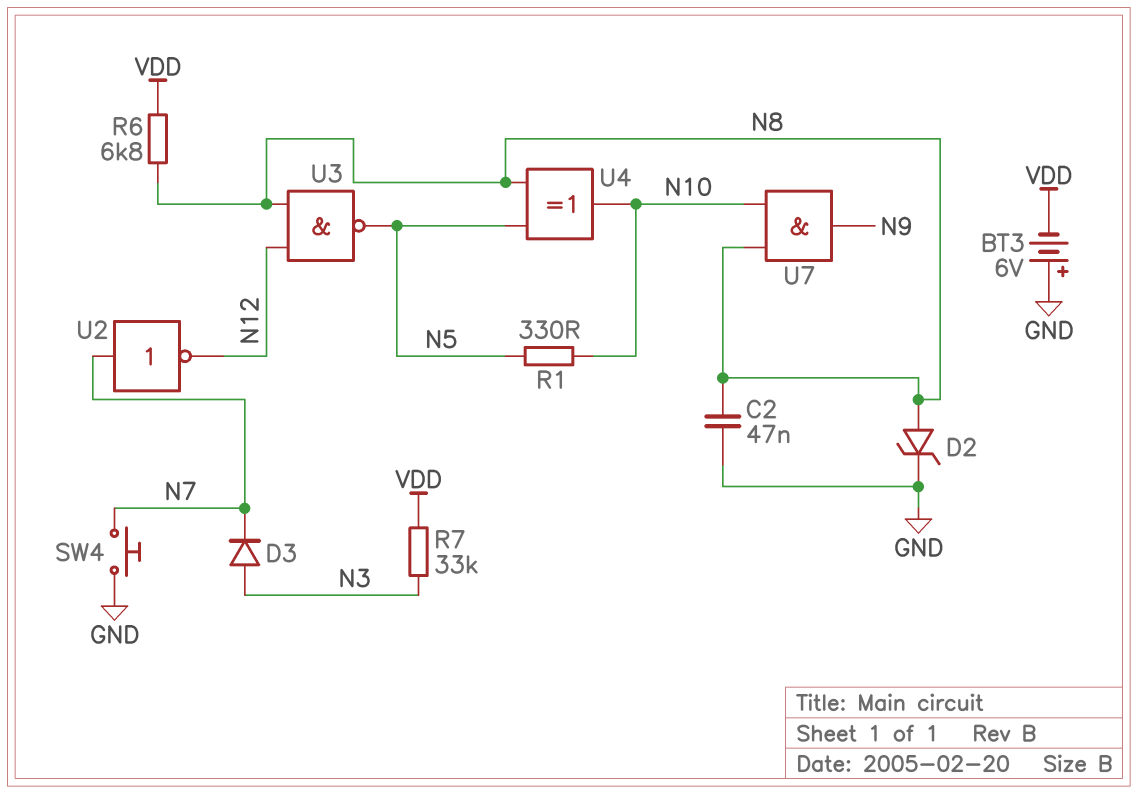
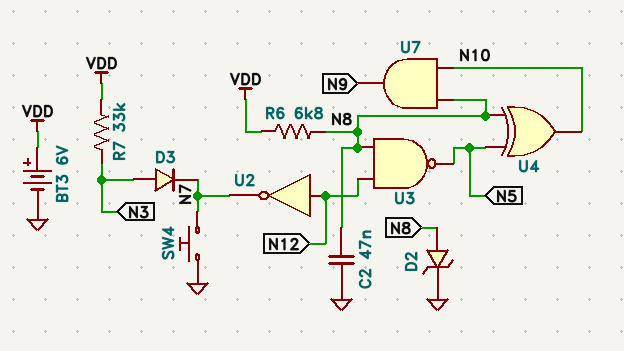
BT3: 6V (plus GND, minus VDD) -> 6V (plus VDD, minus GND)
R1: 330 (N5, N10) -> none
U2: NOT (in N7, out N12) -> NOT (in N12, out N7)

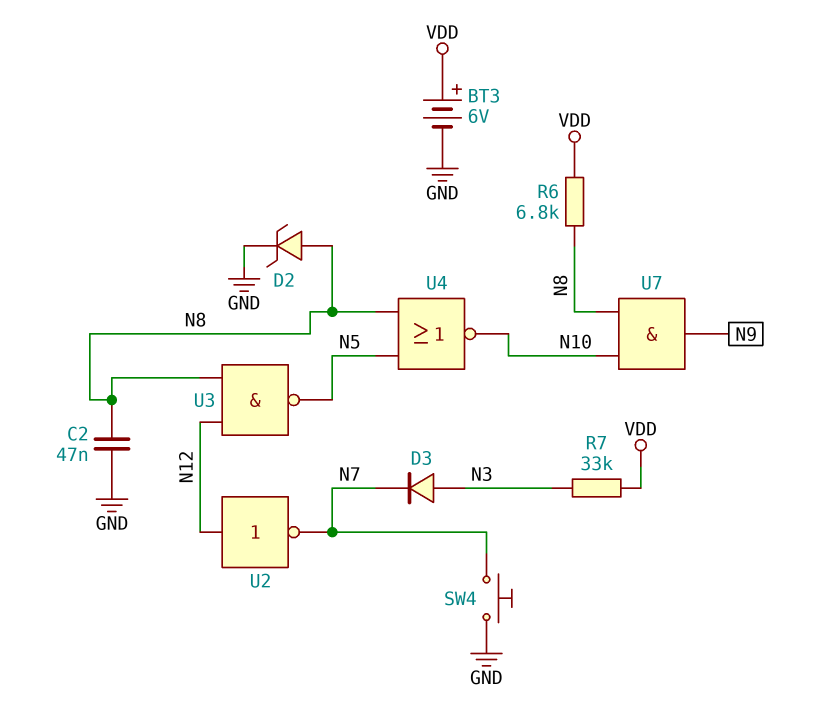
U4: XOR (in N5, in N8, out N10) -> NOR (in N5, in N8, out N10)

